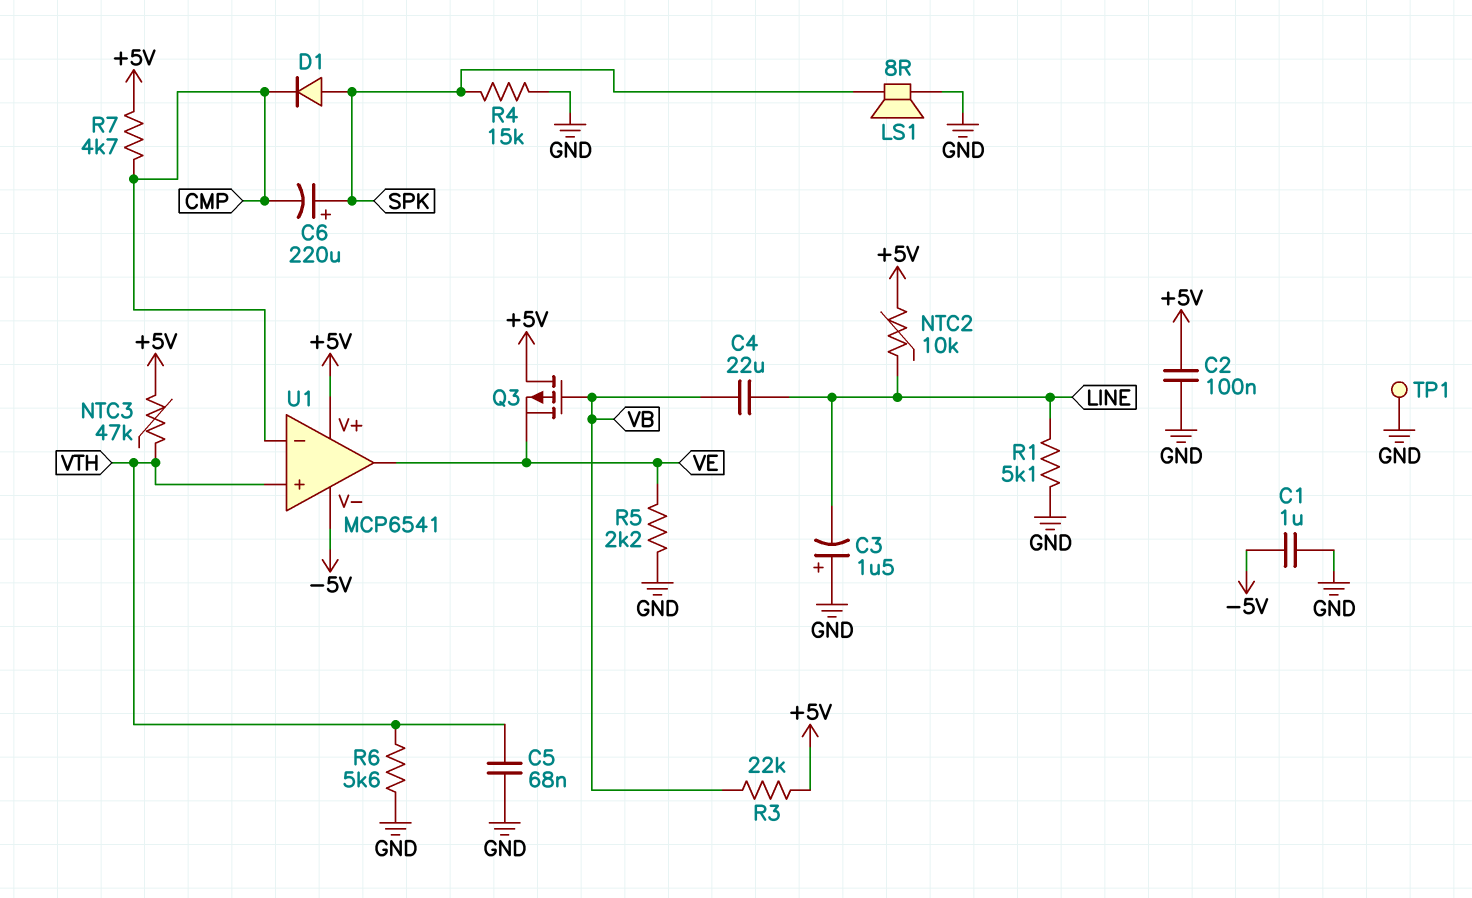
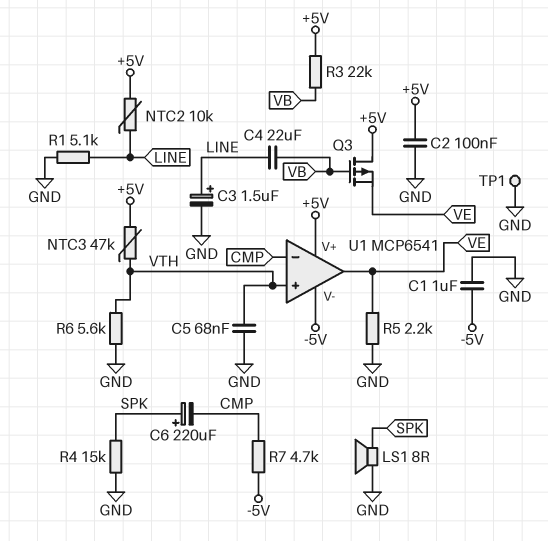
C3: 1.5uF (plus GND, minus LINE) -> 1.5uF (plus LINE, minus GND)
D1: diode (A SPK, K CMP) -> none
R7: 4.7k (+5V, CMP) -> 4.7k (-5V, CMP)

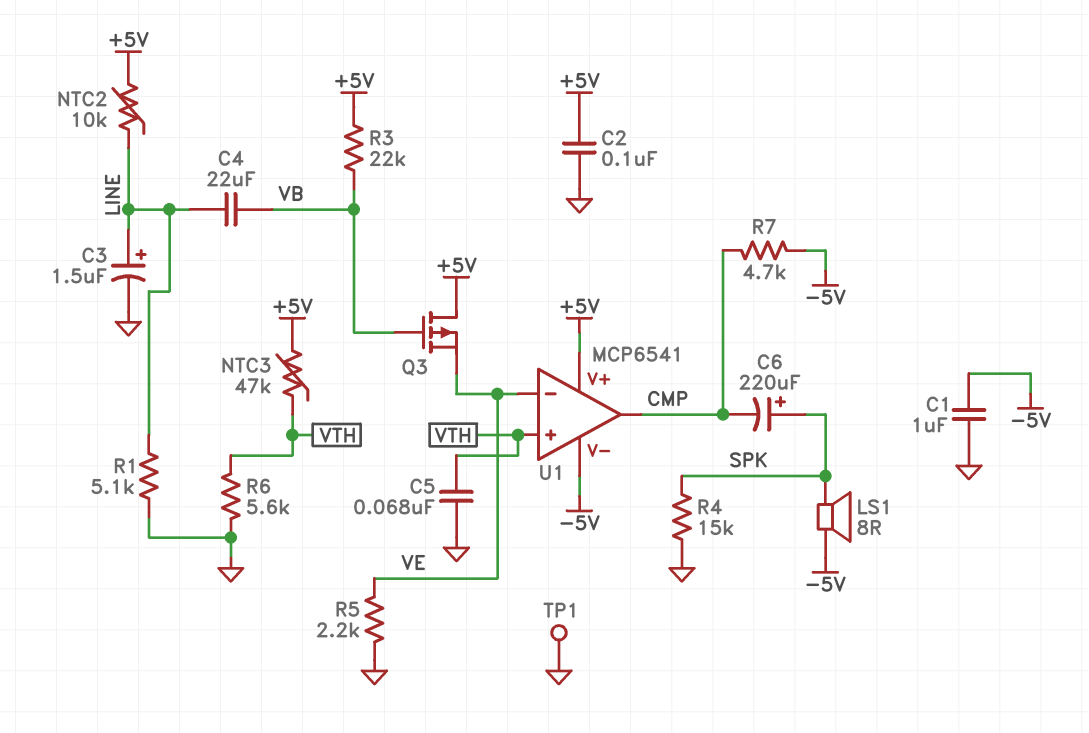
LS1: speaker 8R (GND, SPK) -> speaker 8R (-5V, SPK)
U1 pin in-: CMP -> VE
U1 pin out: VE -> CMP

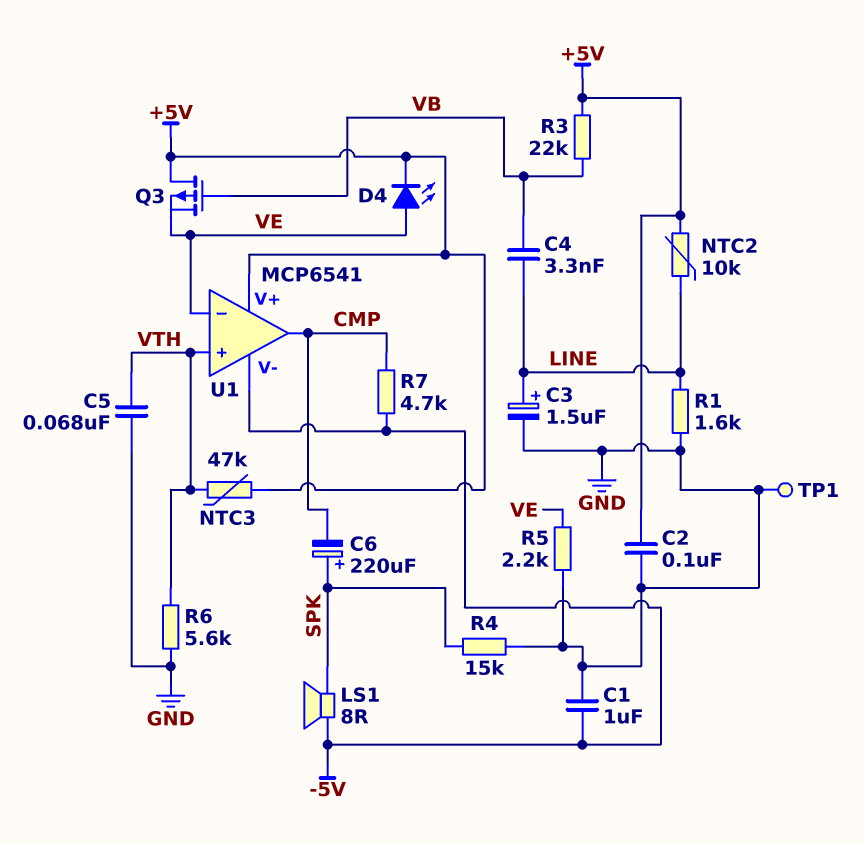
C4: 22uF (LINE, VB) -> 3.3nF (LINE, VB)
D4: none -> LED (A VE, K +5V)
R1: 5.1k (GND, LINE) -> 1.6k (GND, LINE)

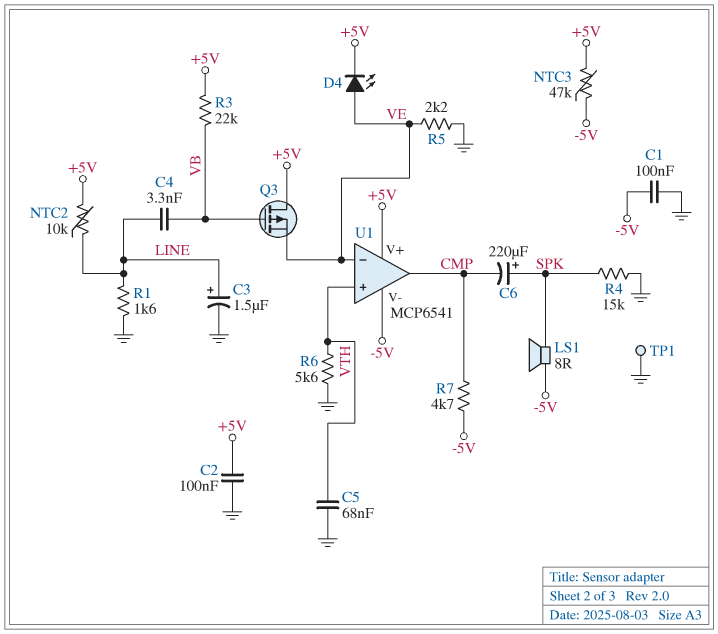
C1: 1uF (-5V, GND) -> 100nF (-5V, GND)
NTC3: 47k (+5V, VTH) -> 47k (+5V, -5V)

